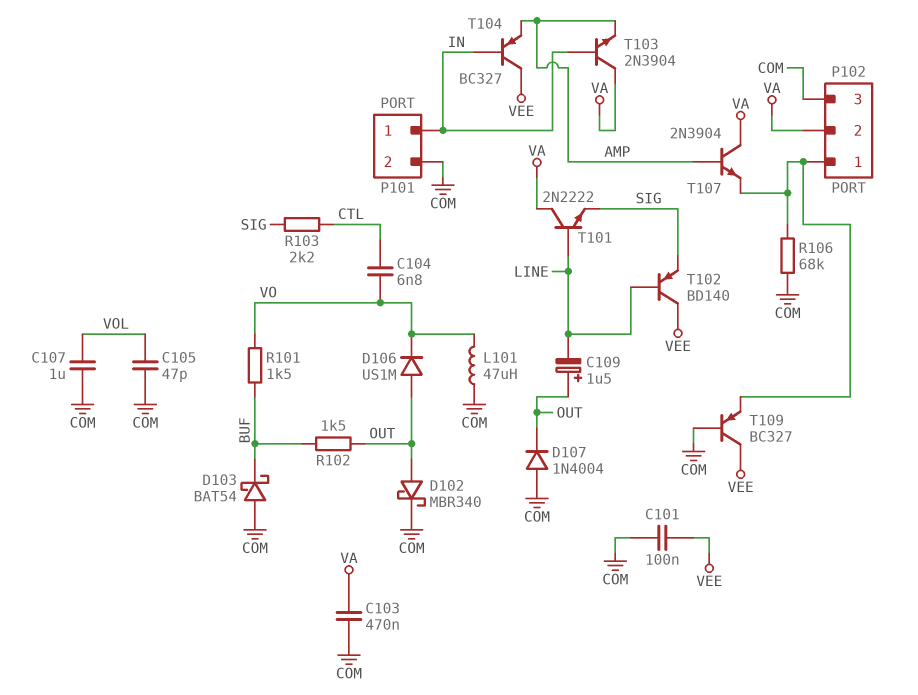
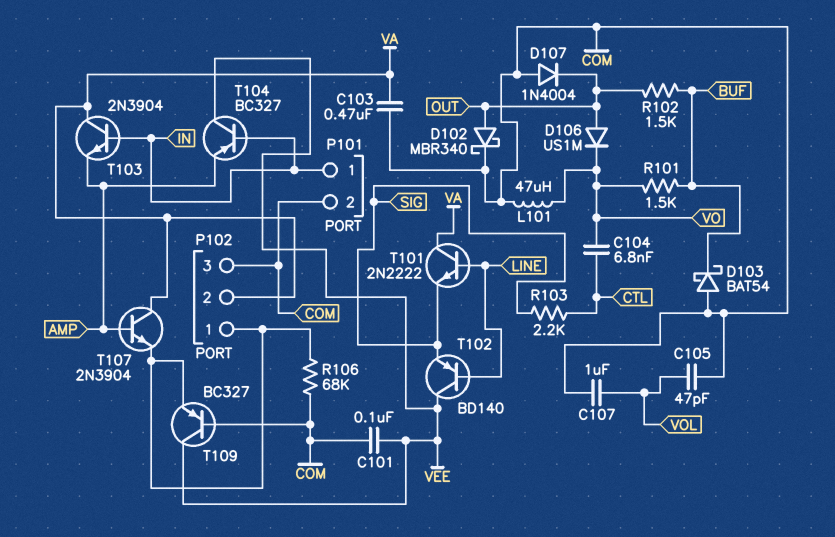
C109: 1.5uF (plus OUT, minus LINE) -> none

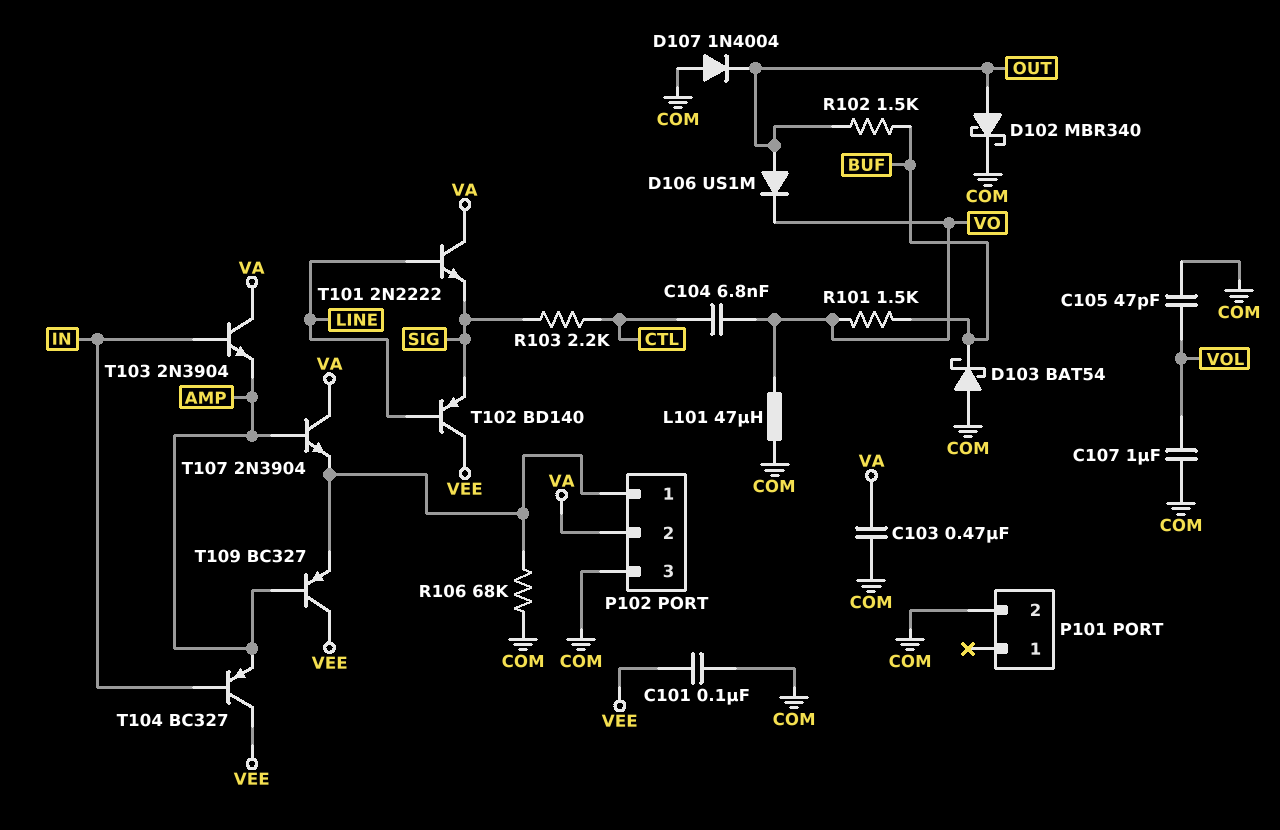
P101 pin 1: IN -> none
T109: PNP BC327 (B COM, C VEE, E P102/1) -> PNP BC327 (B AMP, C VEE, E P102/1)

